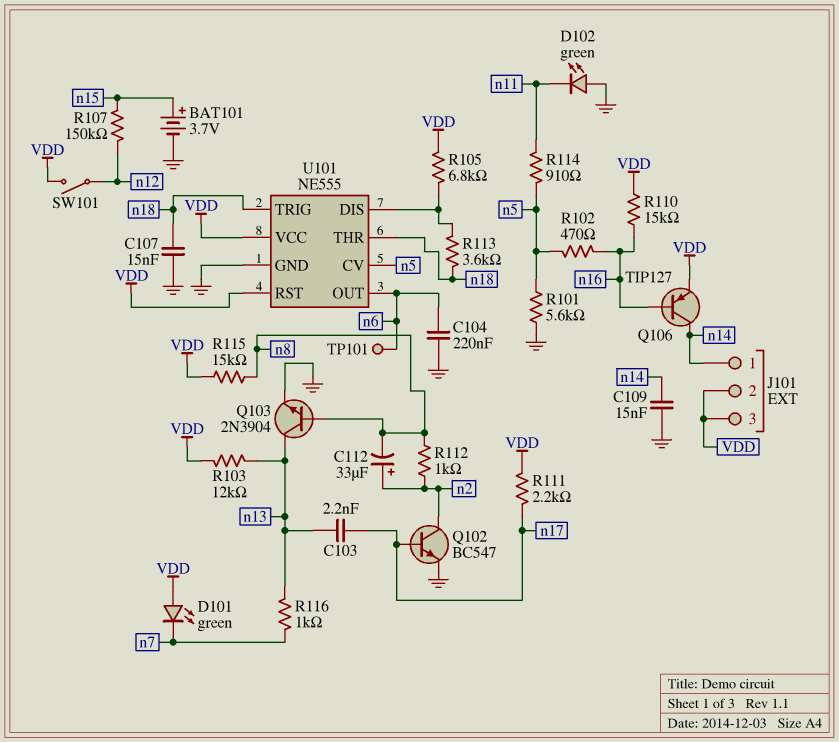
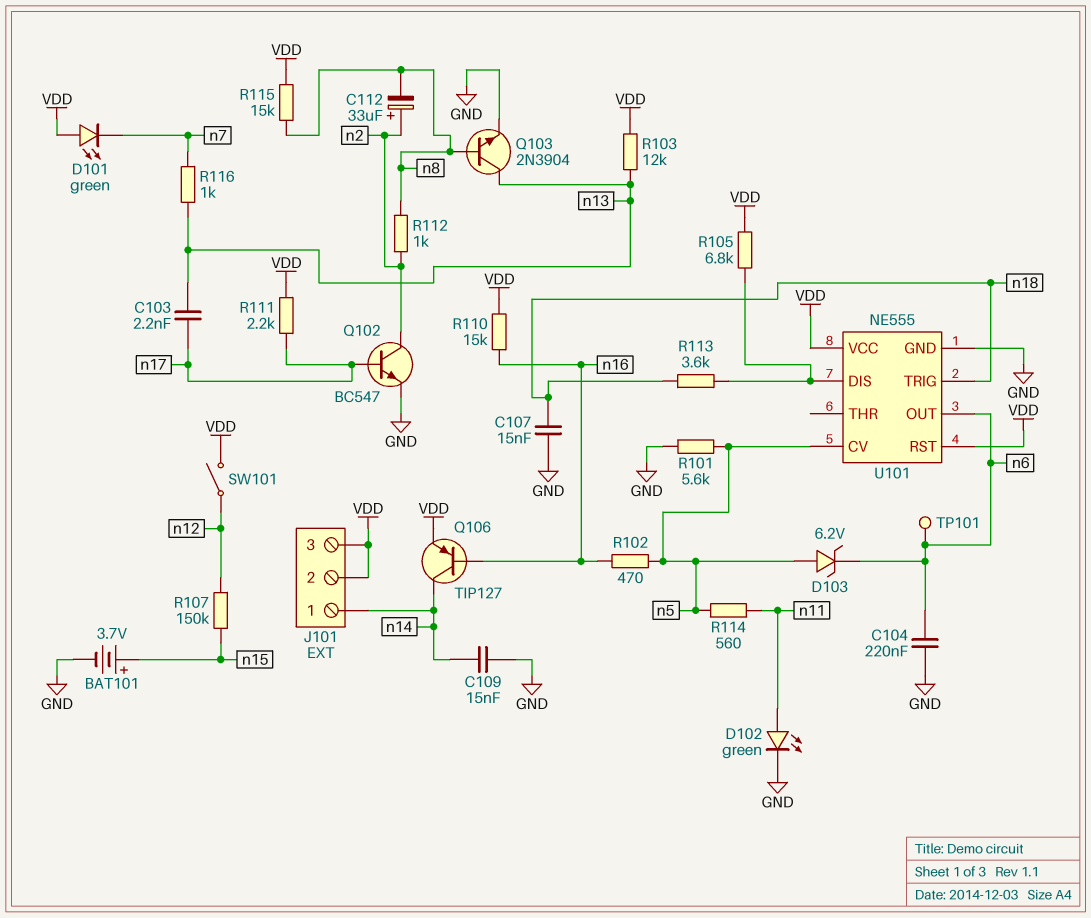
D102: LED green (A GND, K n11) -> LED green (A n11, K GND)
D103: none -> zener 6.2V (A n5, K n6)
R114: 910 (n5, n11) -> 560 (n5, n11)
U101 pin THR: n18 -> none

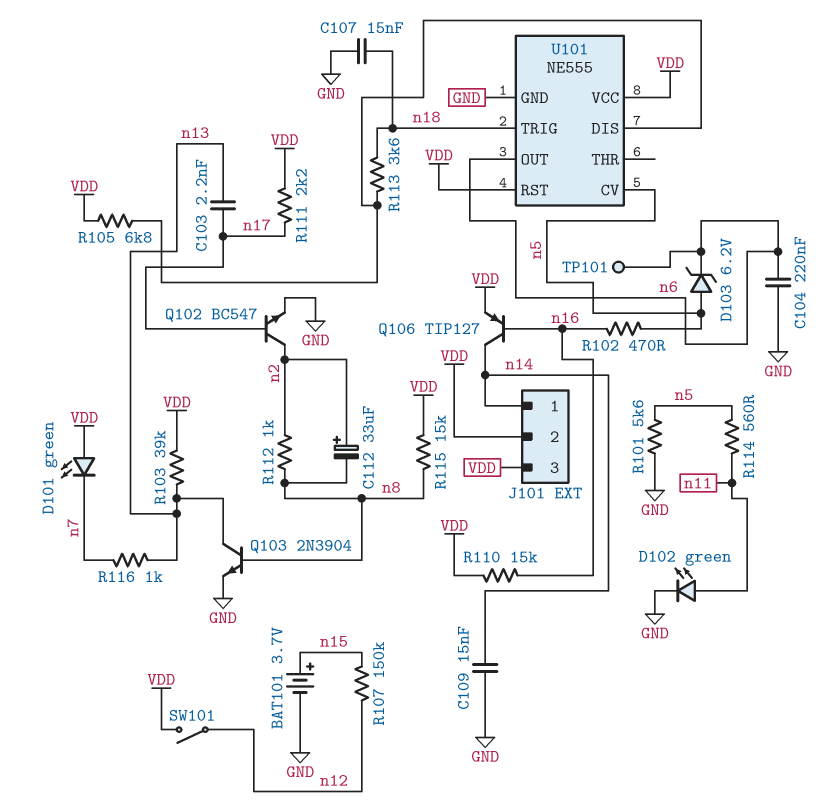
R103: 12k (VDD, n13) -> 39k (VDD, n13)

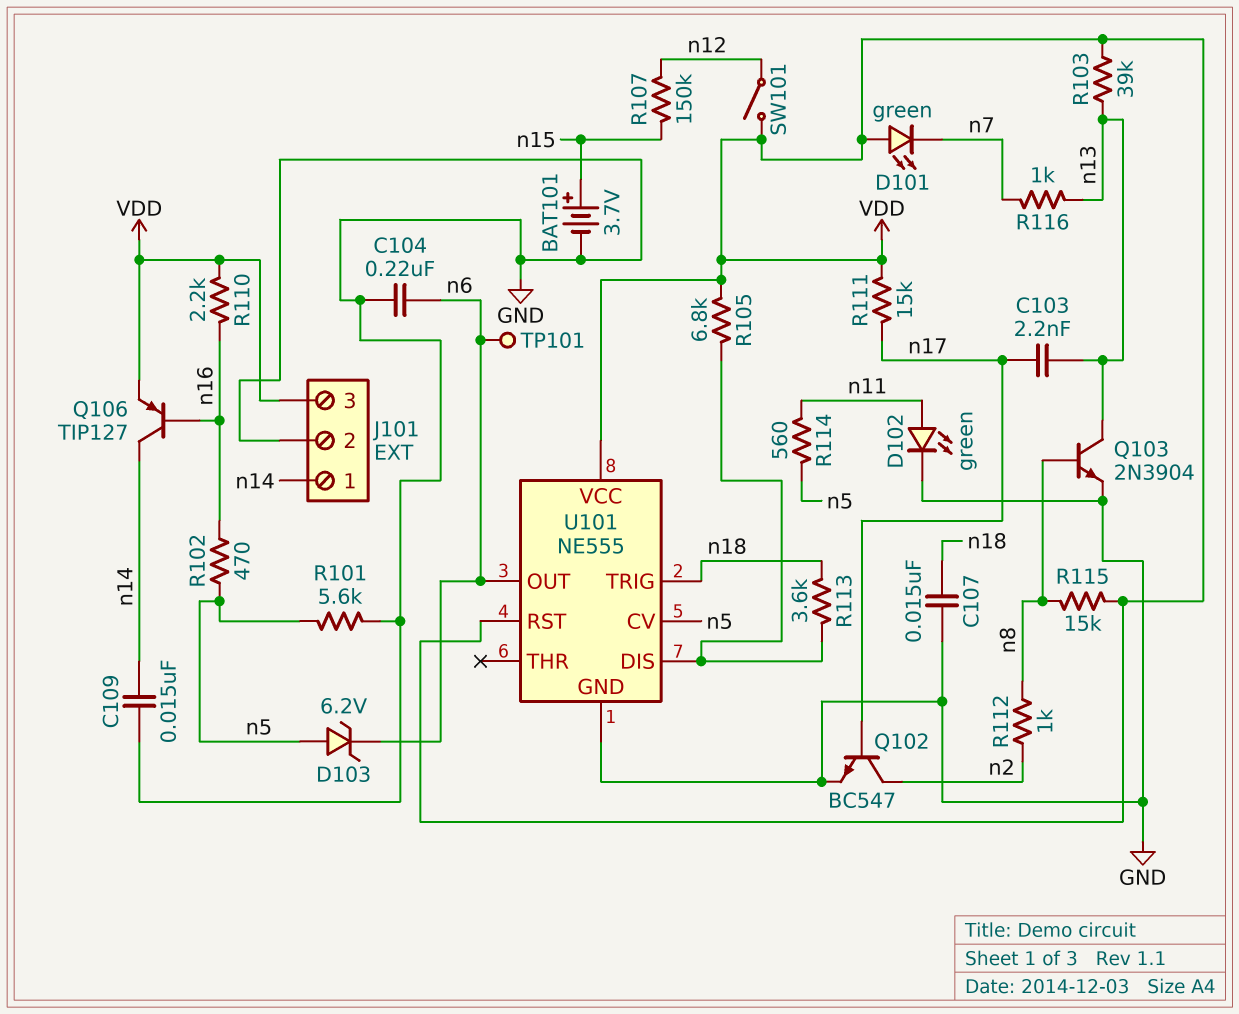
C112: 33uF (plus n2, minus n8) -> none
J101 pin 2: VDD -> GND
R110: 15k (VDD, n16) -> 2.2k (VDD, n16)
R111: 2.2k (VDD, n17) -> 15k (VDD, n17)

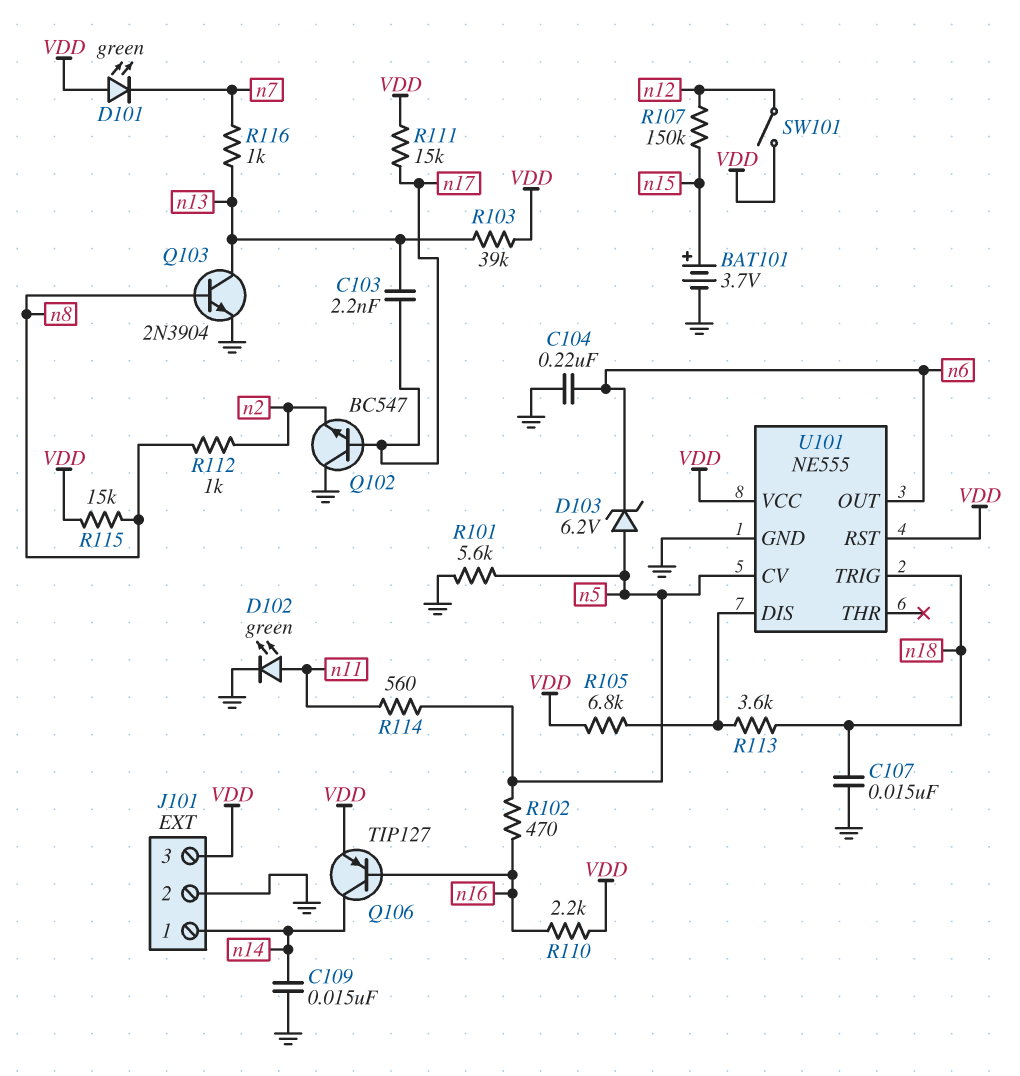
Q102: NPN BC547 (B n17, C n2, E GND) -> NPN BC547 (B n17, C GND, E n2)
TP101: test point (n6) -> none

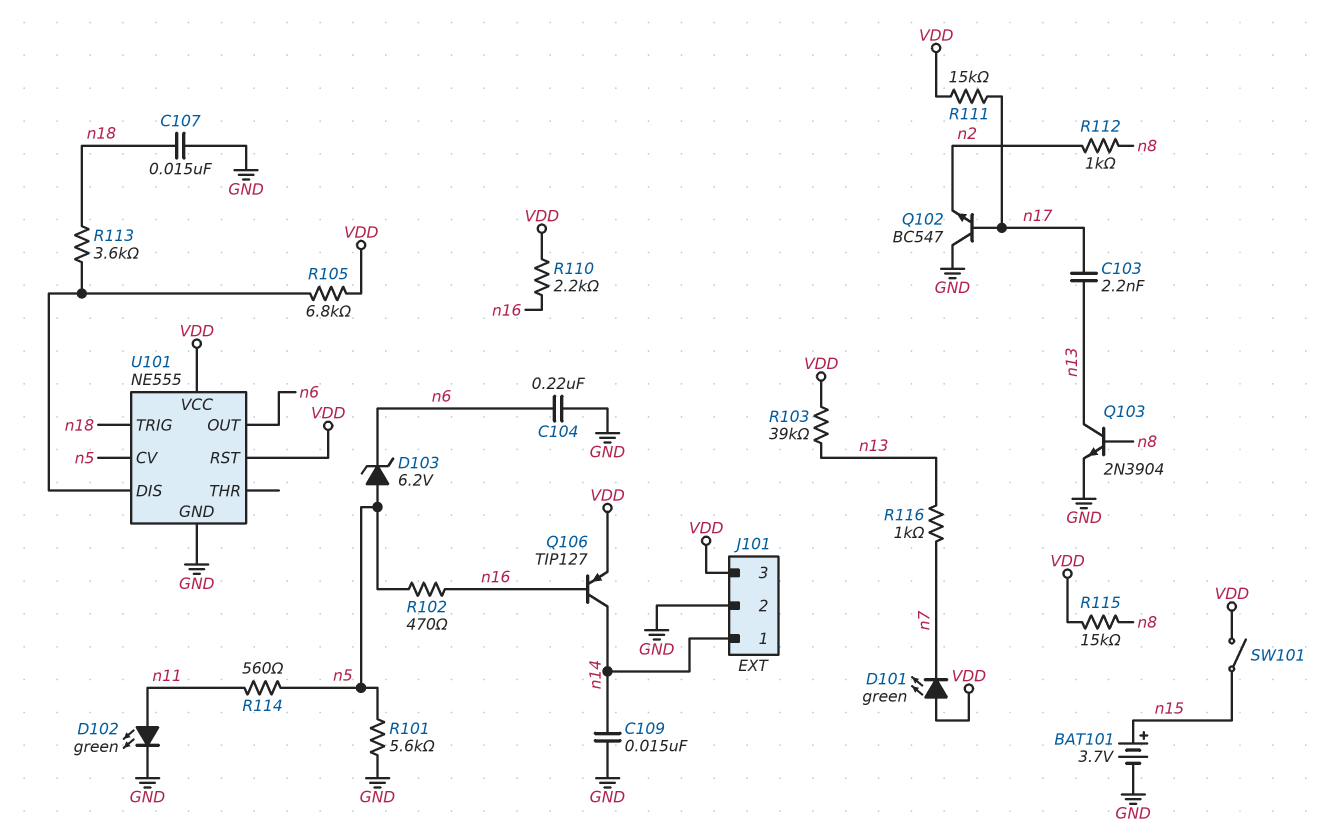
R107: 150k (n12, n15) -> none
SW101: switch (VDD, n12) -> switch (VDD, n15)

